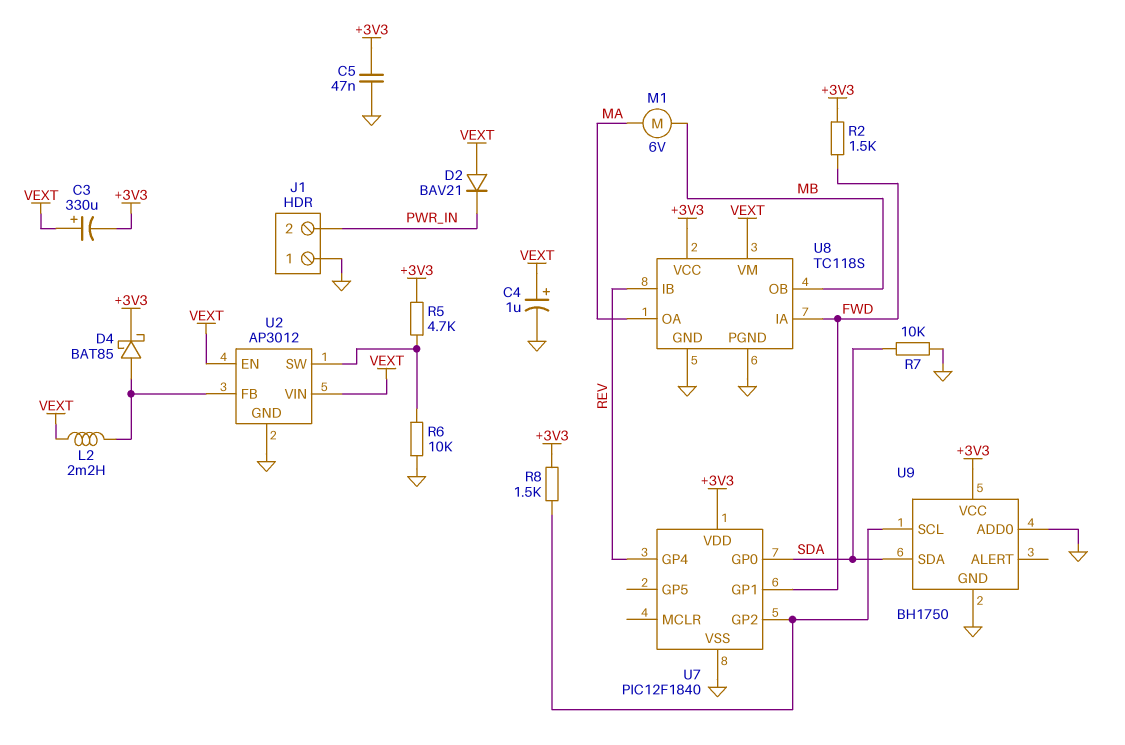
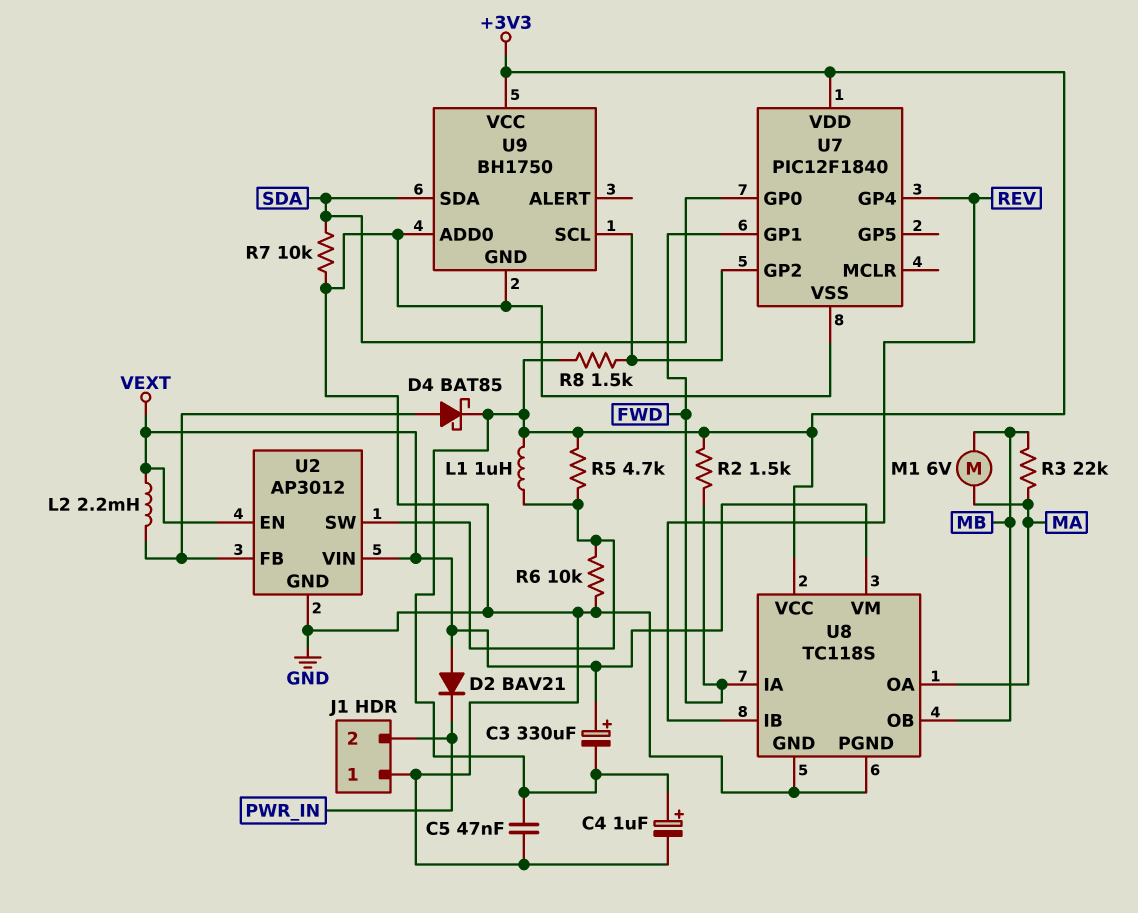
C4: 1uF (plus VEXT, minus GND) -> 1uF (plus +3V3, minus GND)
L1: none -> 1uH (+3V3, U2/SW)
R3: none -> 22k (MA, MB)

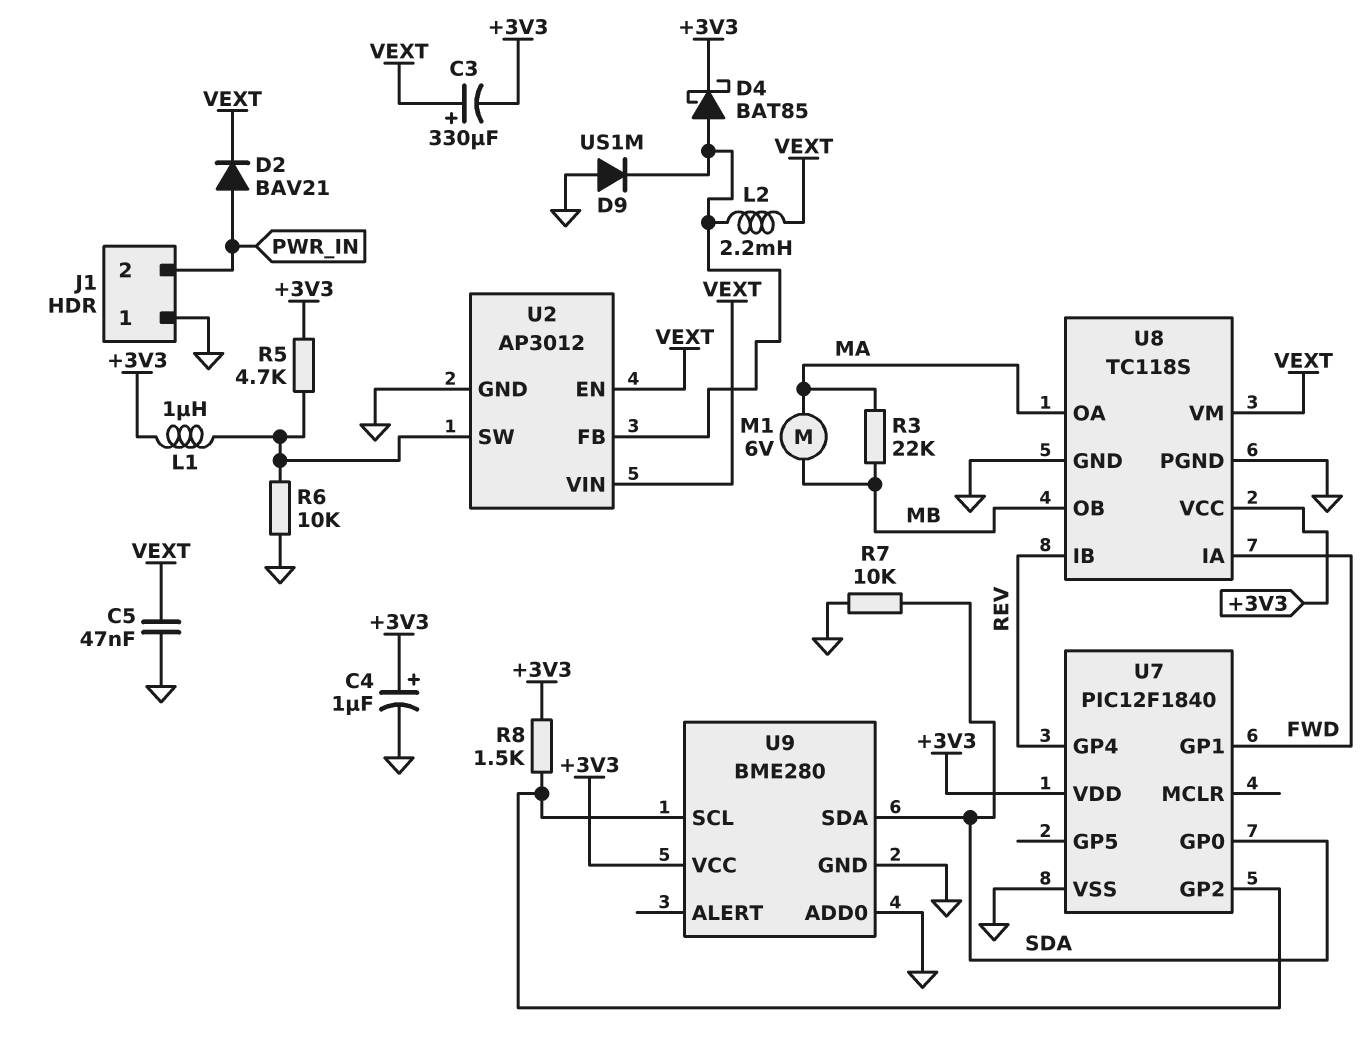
C5: 47nF (+3V3, GND) -> 47nF (GND, VEXT)
D2: diode BAV21 (A VEXT, K PWR_IN) -> diode BAV21 (A PWR_IN, K VEXT)
D9: none -> diode US1M (A GND, K U2/FB)
R2: 1.5k (+3V3, FWD) -> none
U9: BH1750 -> BME280

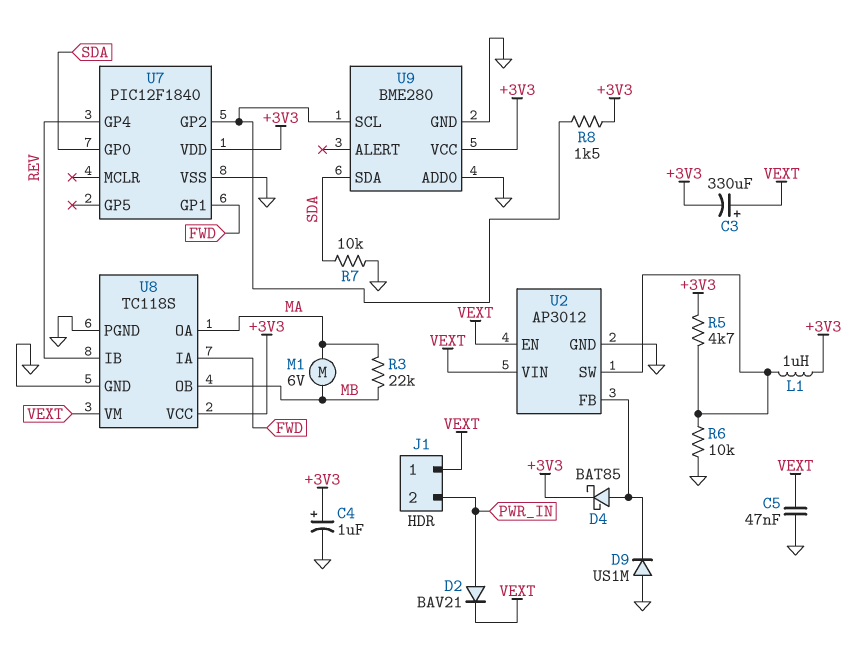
J1 pin 1: GND -> VEXT
L2: 2.2mH (U2/FB, VEXT) -> none

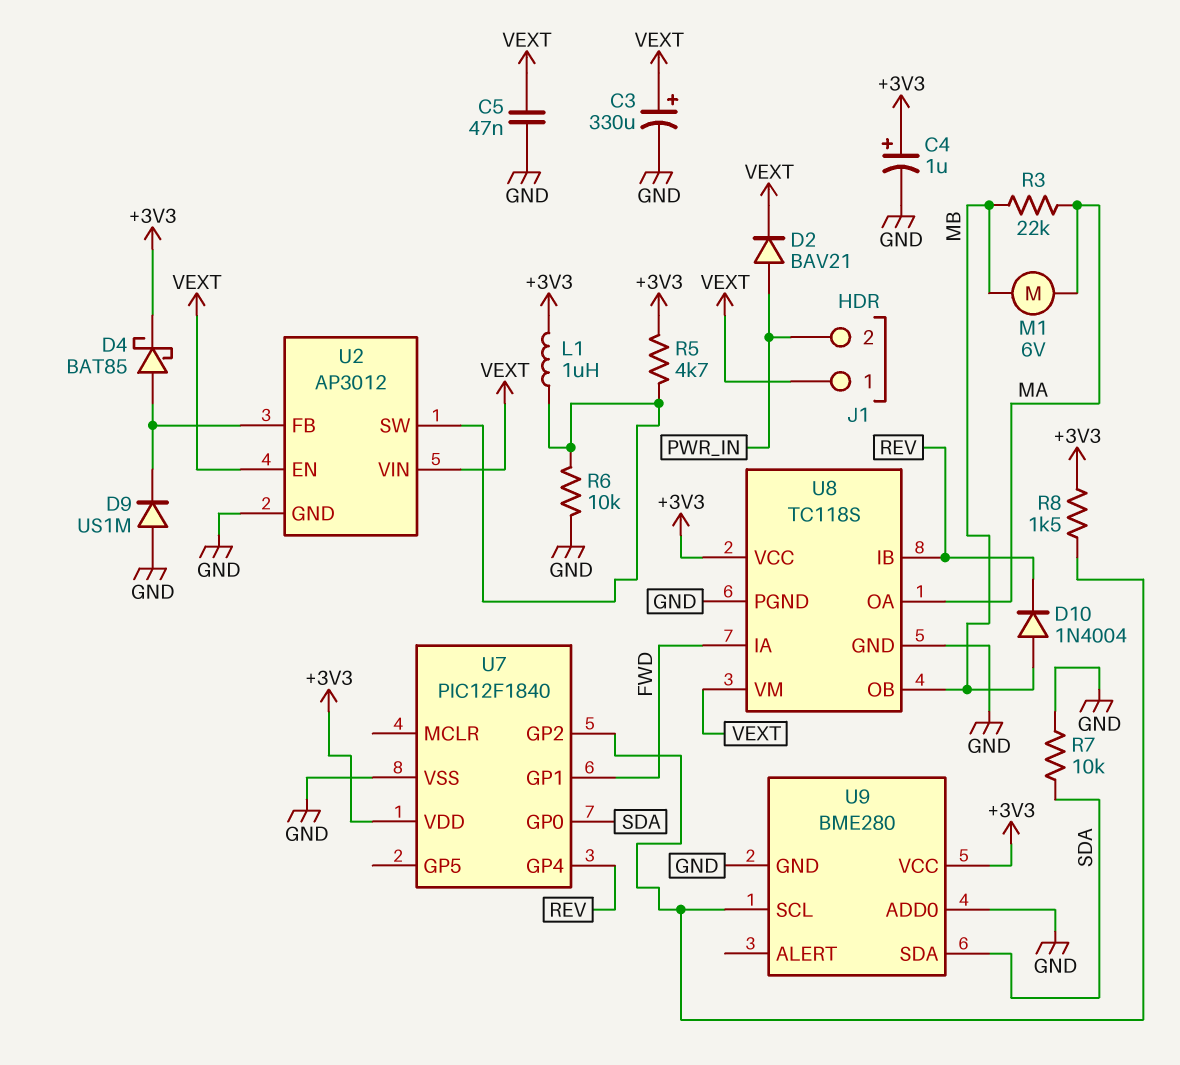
C3: 330uF (plus VEXT, minus +3V3) -> 330uF (plus VEXT, minus GND)
D10: none -> diode 1N4004 (A MB, K REV)

